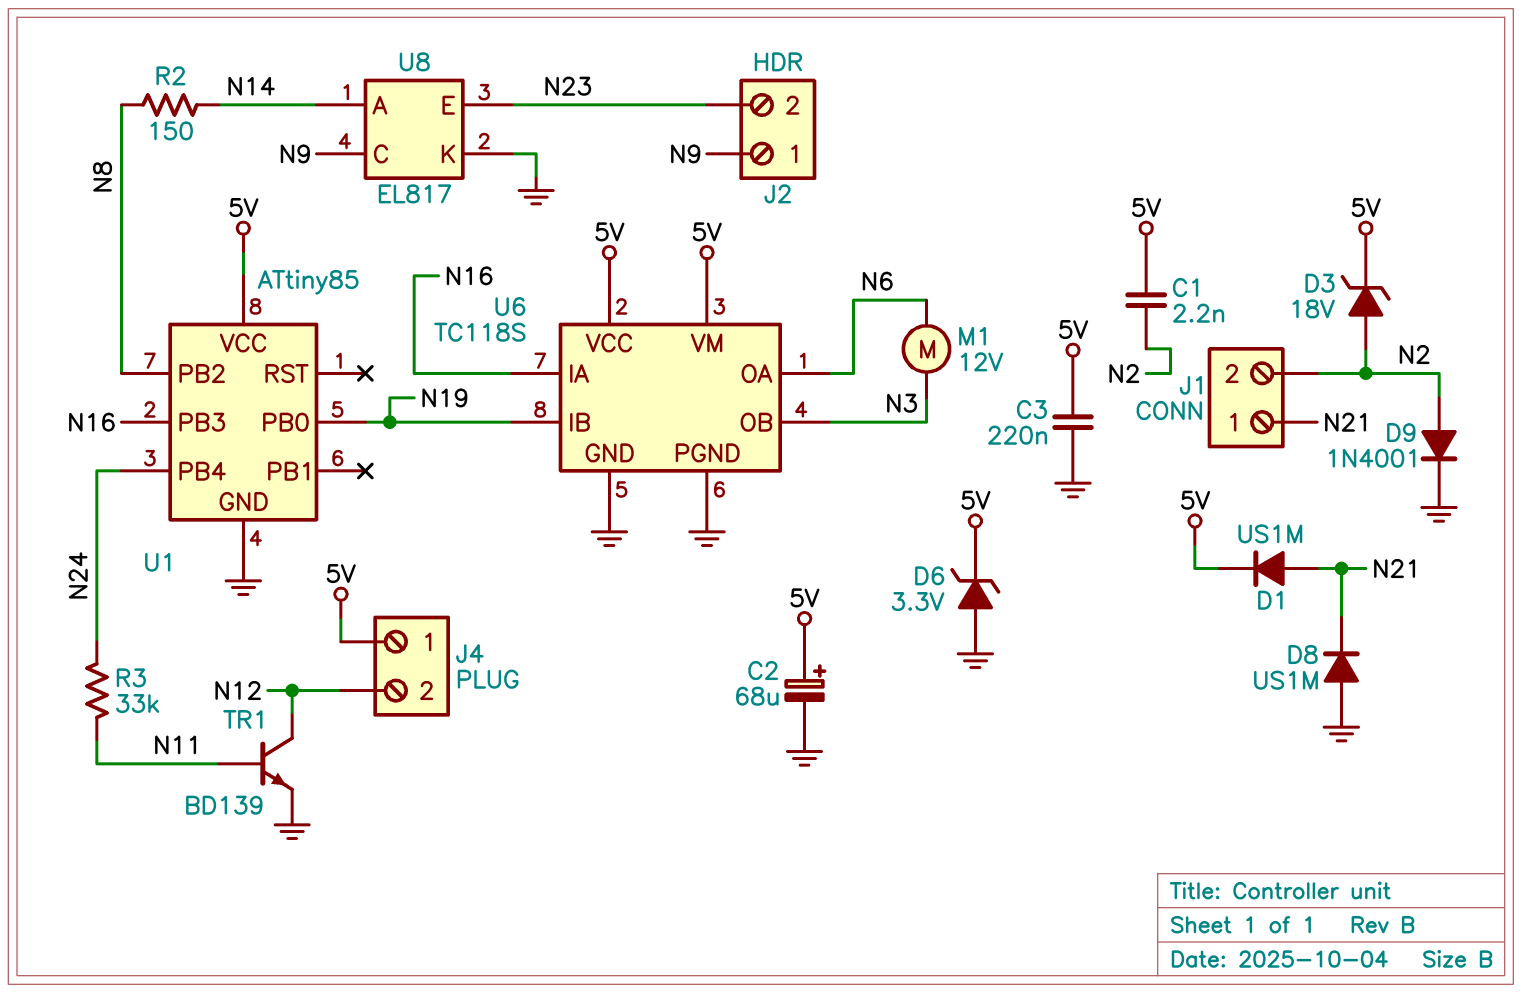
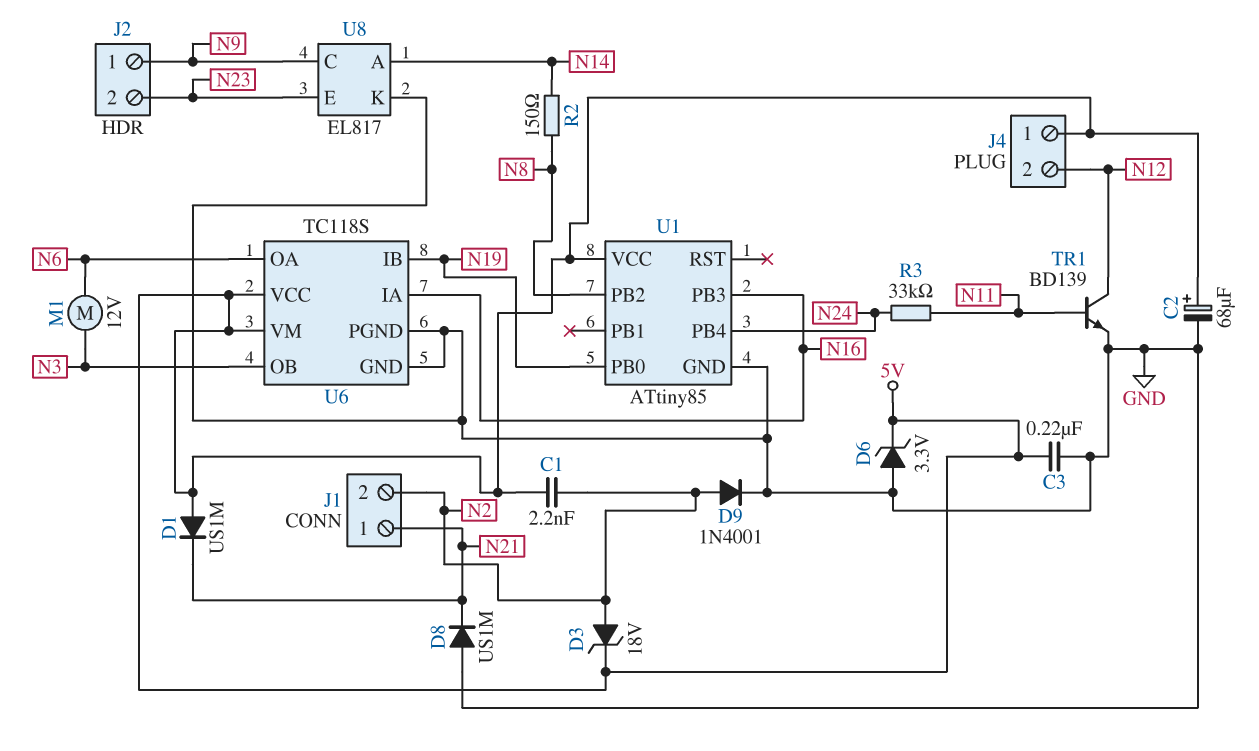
D1: diode US1M (A N21, K 5V) -> diode US1M (A 5V, K N21)

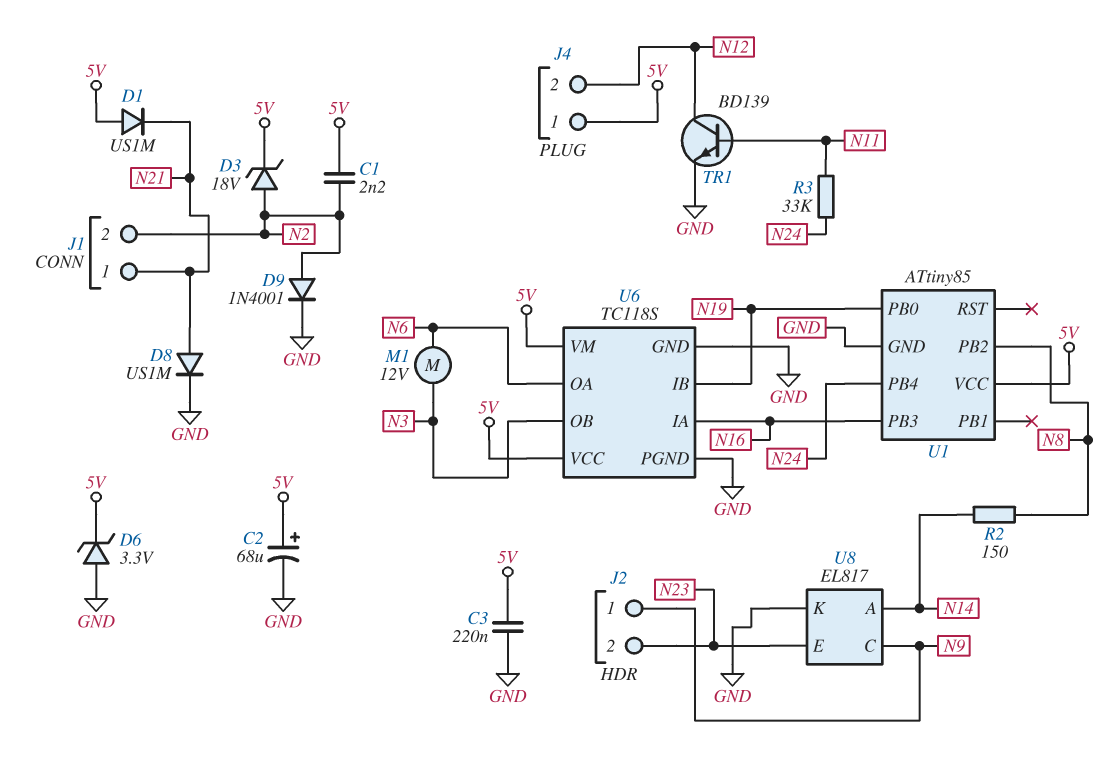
D8: diode US1M (A GND, K N21) -> diode US1M (A N21, K GND)

